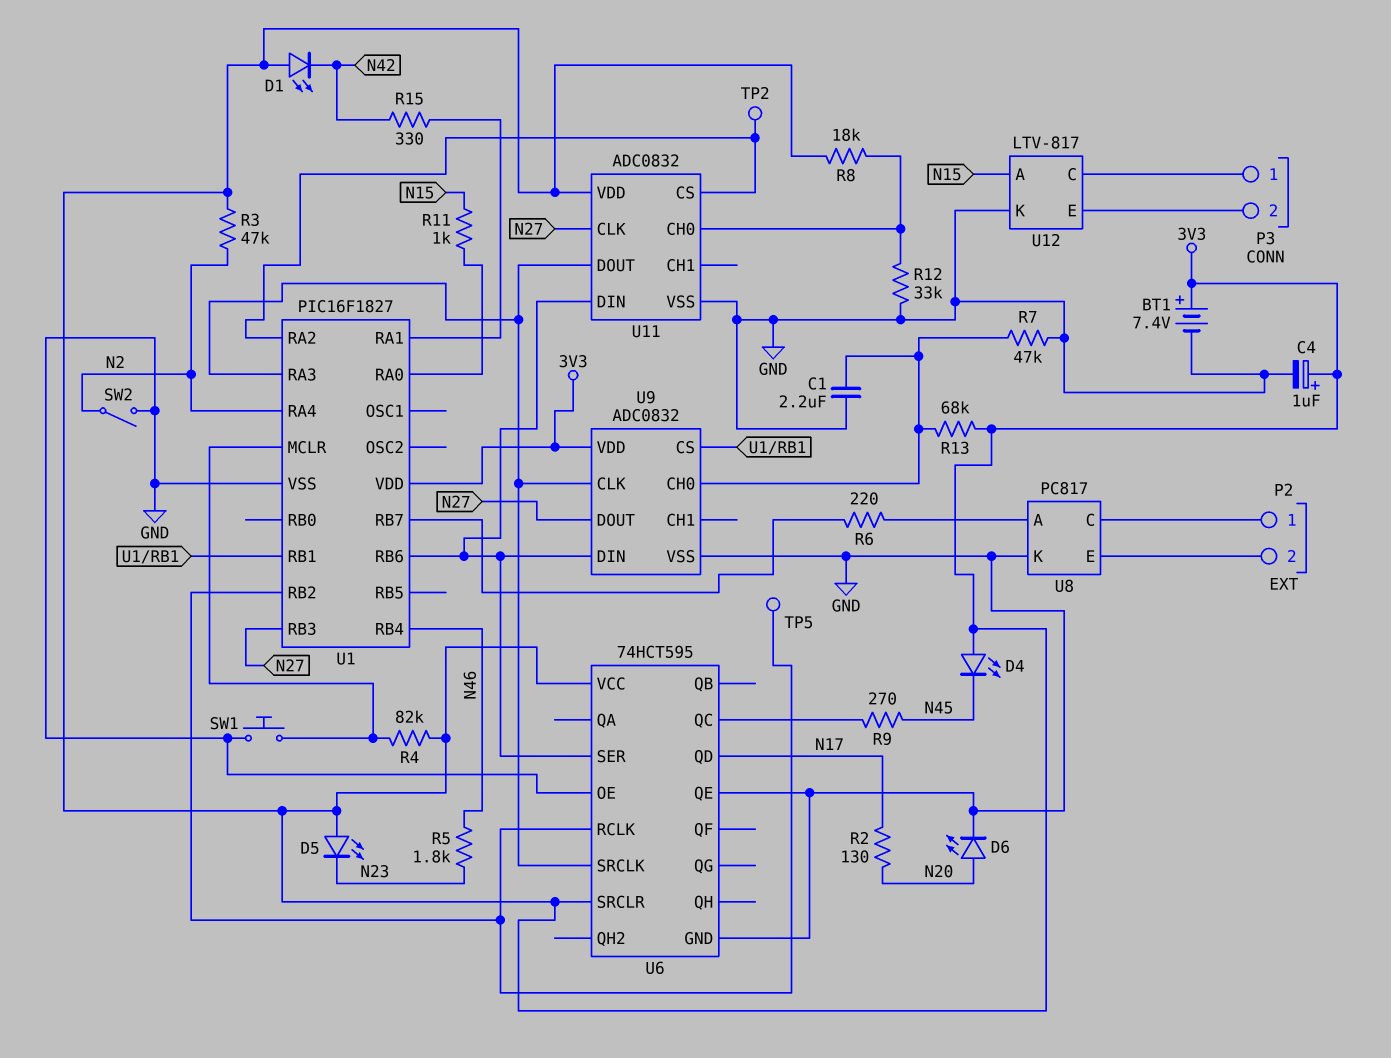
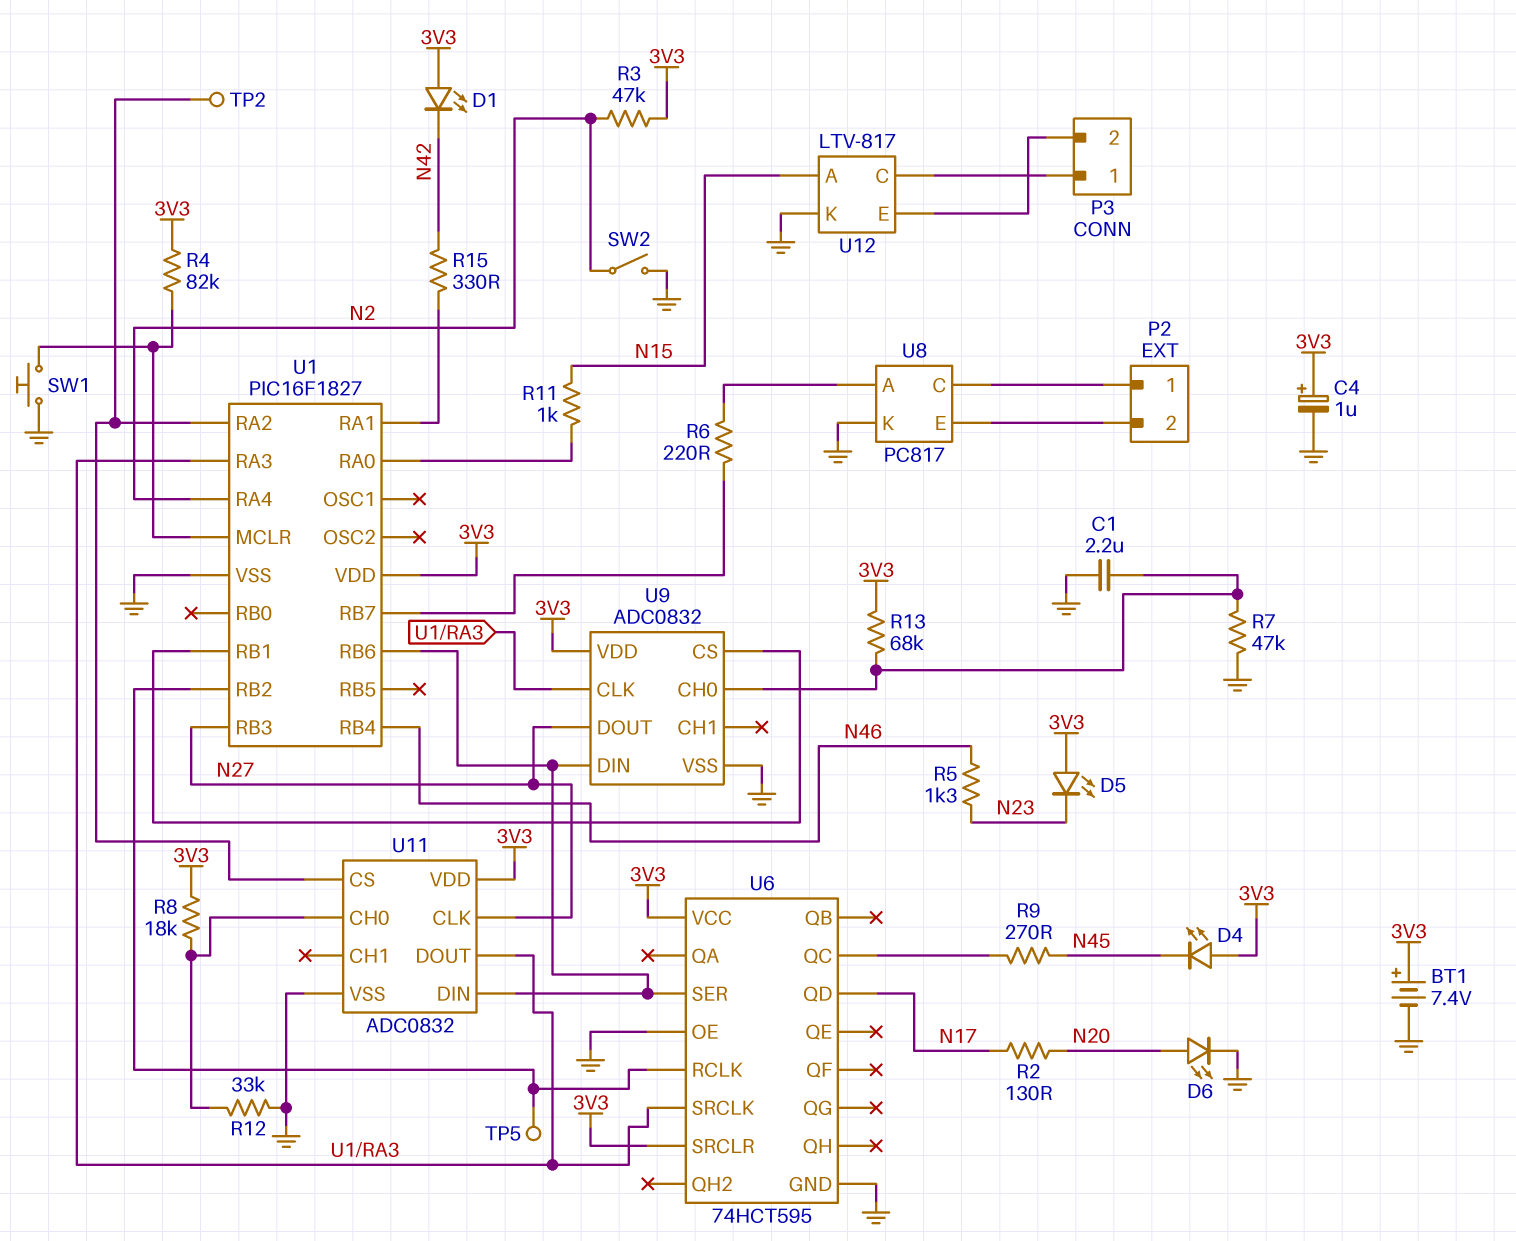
R5: 1.8k (N23, N46) -> 1.3k (N23, N46)
U6 pin QE: GND -> none

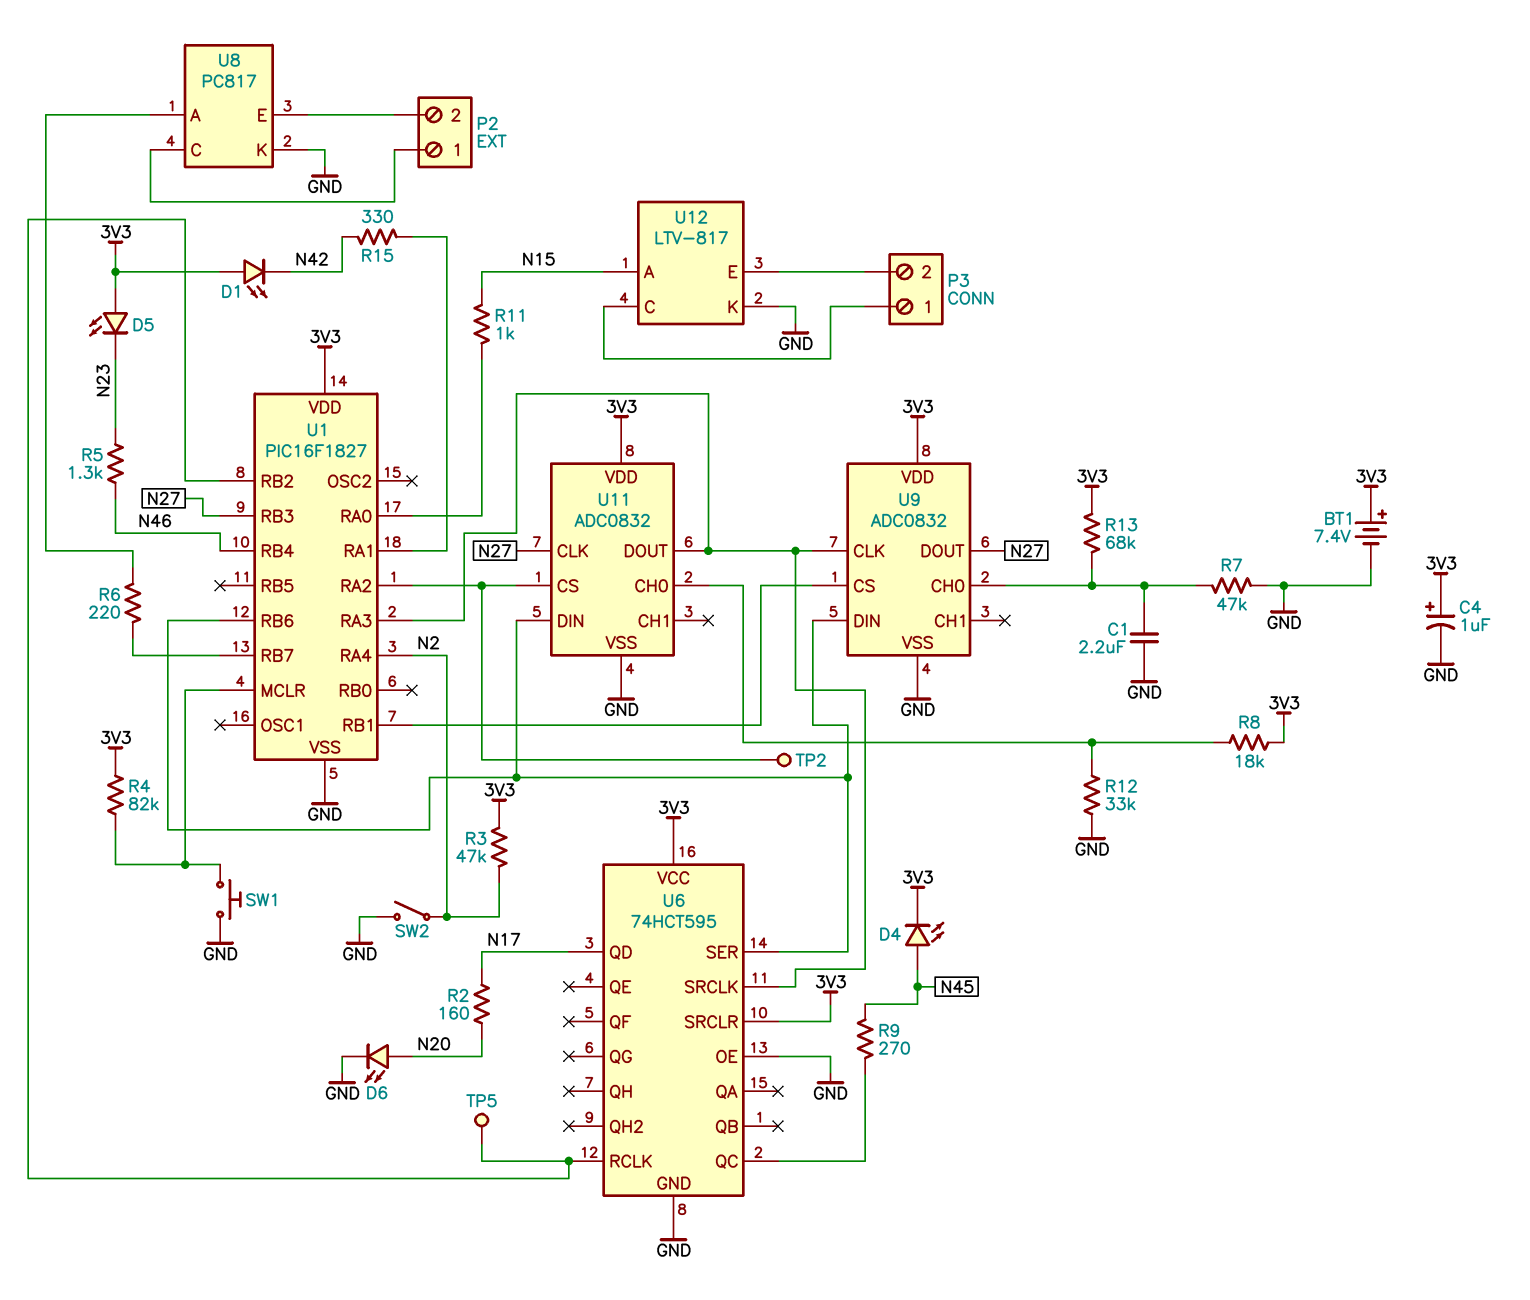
D4: LED (A 3V3, K N45) -> LED (A N45, K 3V3)
R2: 130 (N17, N20) -> 160 (N17, N20)

